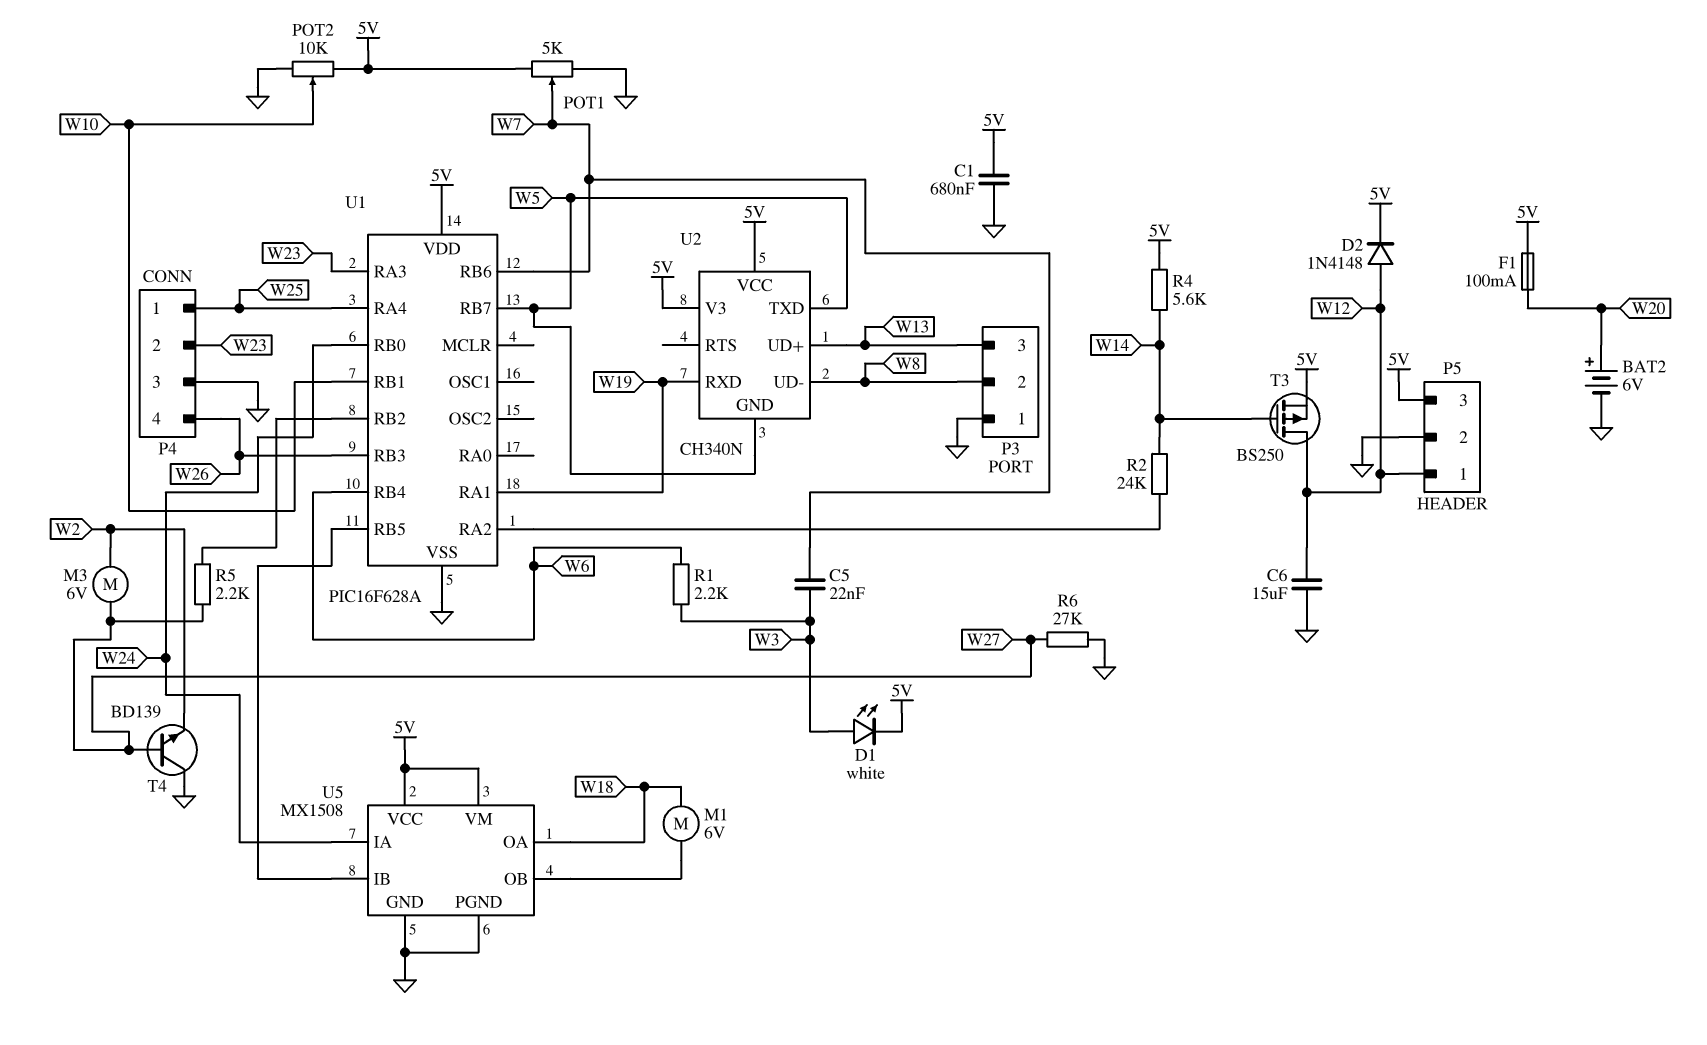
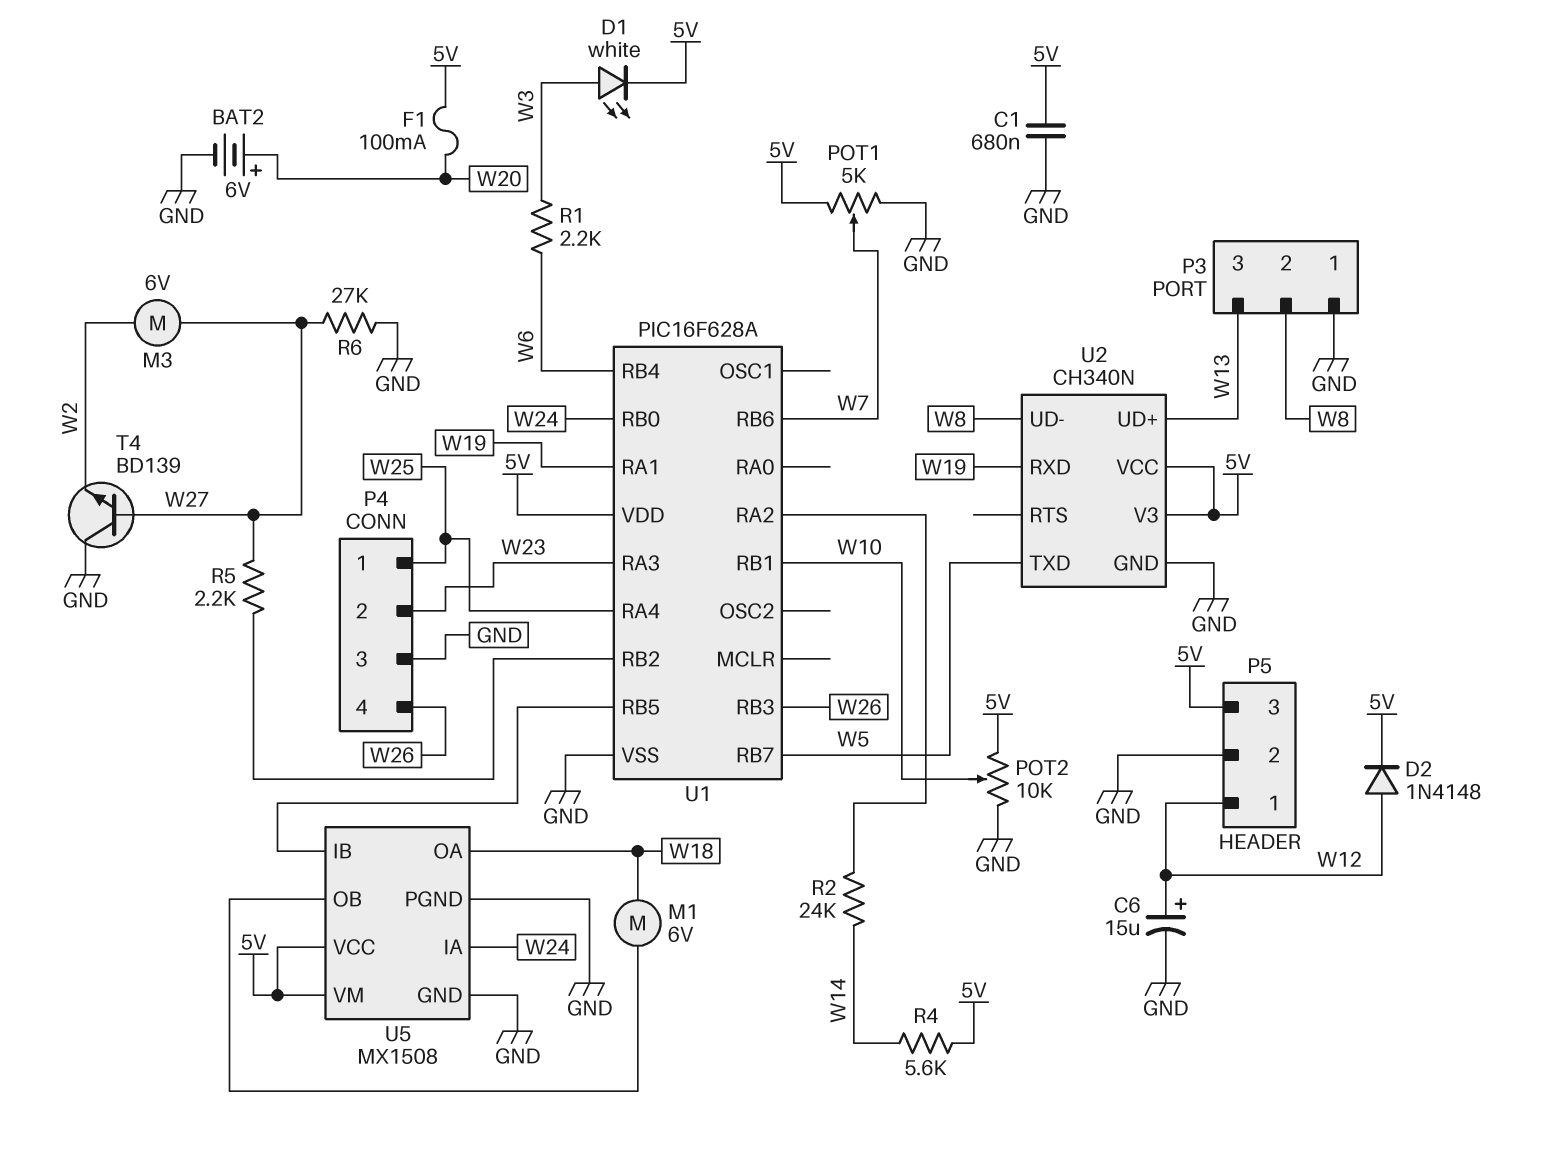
C5: 22nF (W3, W7) -> none
C6: 15uF (GND, W12) -> 15uF (plus W12, minus GND)
T3: PMOS BS250 (G W14, D W12, S 5V) -> none
U2 pin GND: W5 -> GND

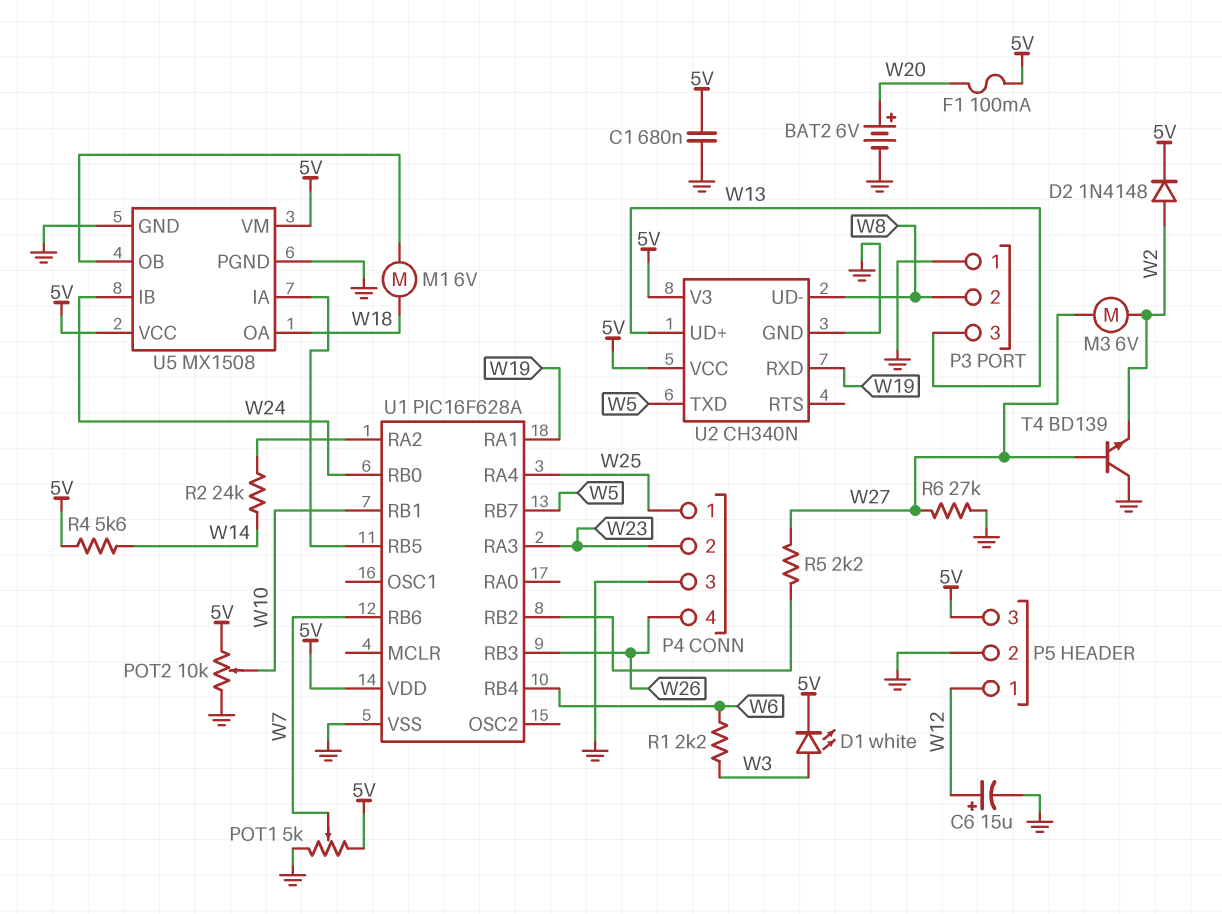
D2: diode 1N4148 (A W12, K 5V) -> diode 1N4148 (A W2, K 5V)
U5 pin IA: W24 -> U1/RB5
U5 pin IB: U1/RB5 -> W24

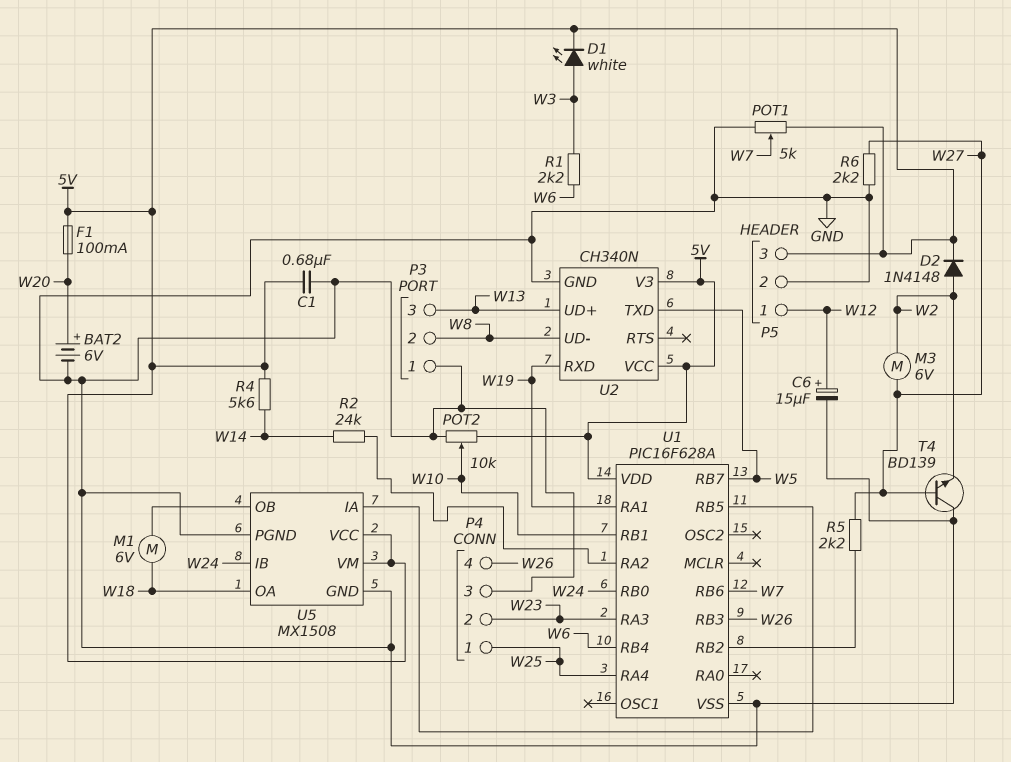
R6: 27k (GND, W27) -> 2.2k (GND, W27)

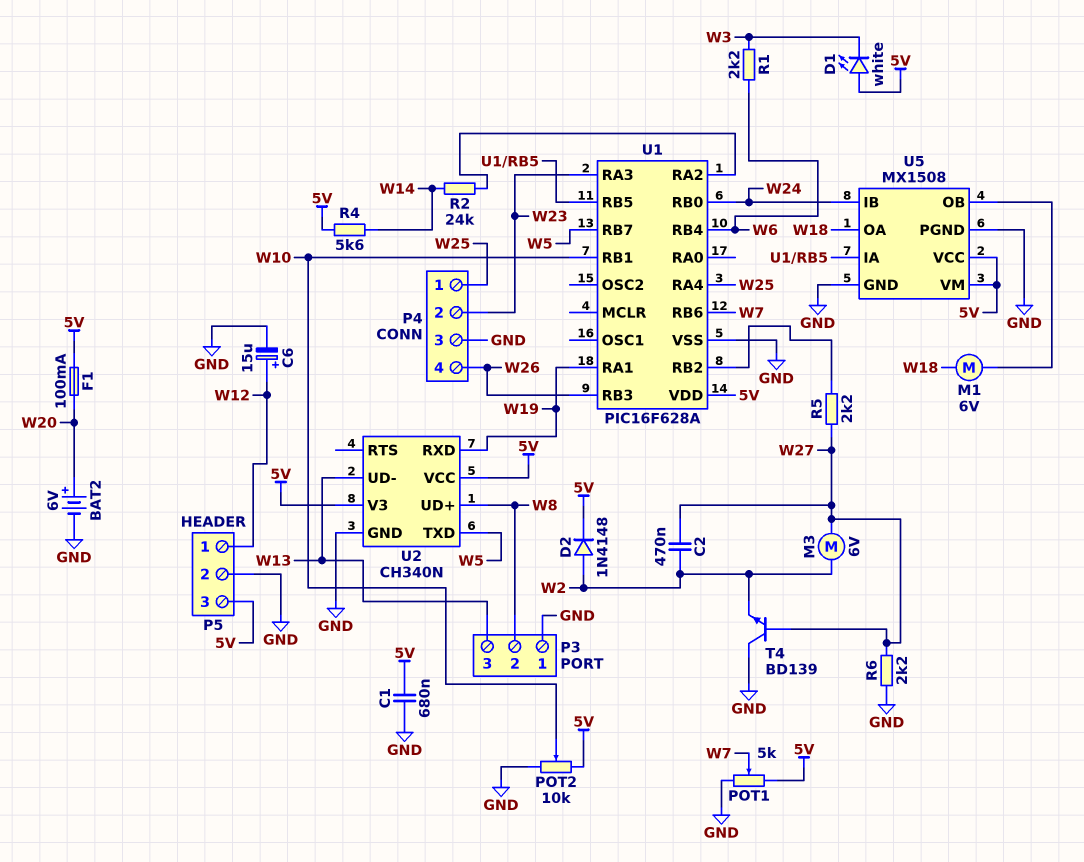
C2: none -> 470nF (W2, W27)
D1: LED white (A W3, K 5V) -> LED white (A 5V, K W3)
U2 pin UD+: W13 -> W8
U2 pin UD-: W8 -> W13

